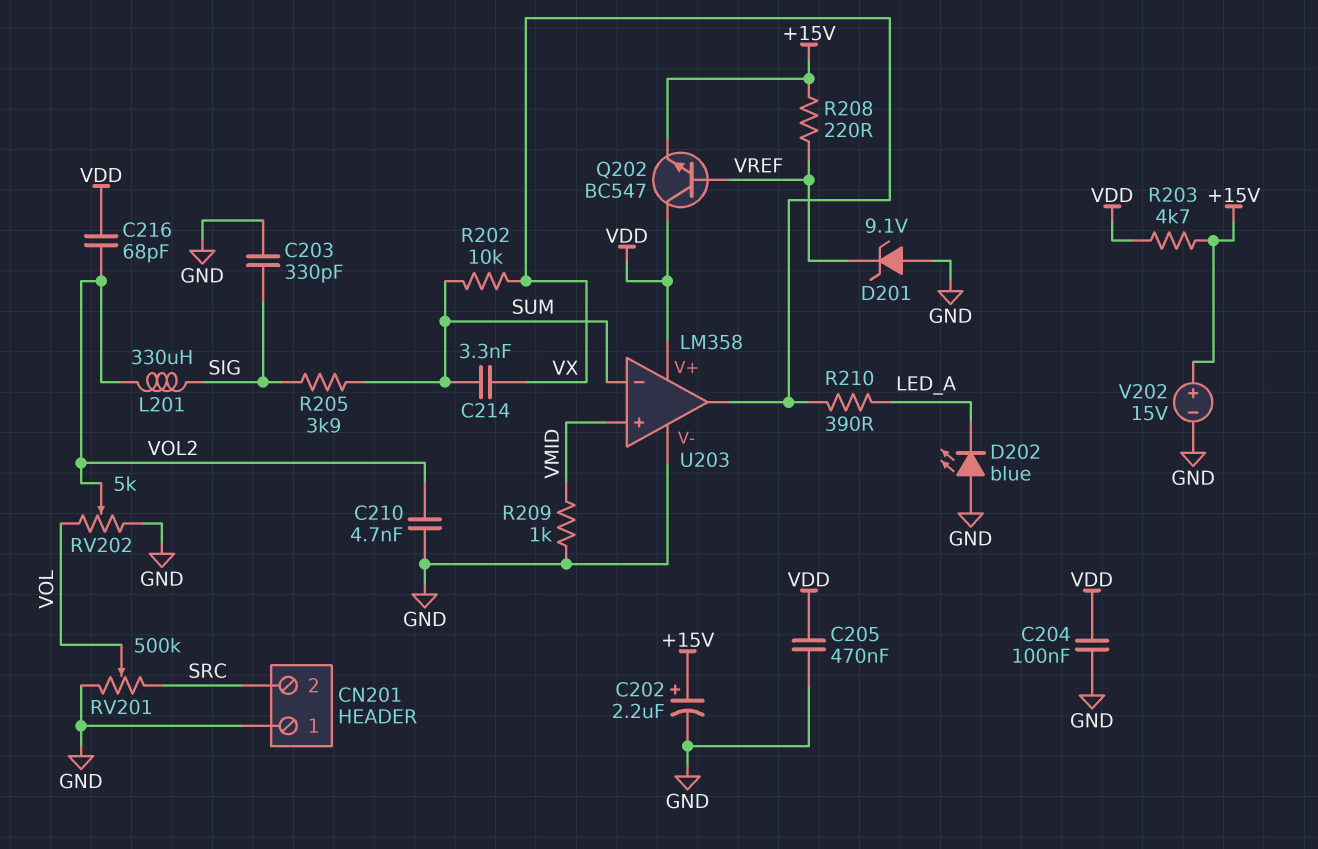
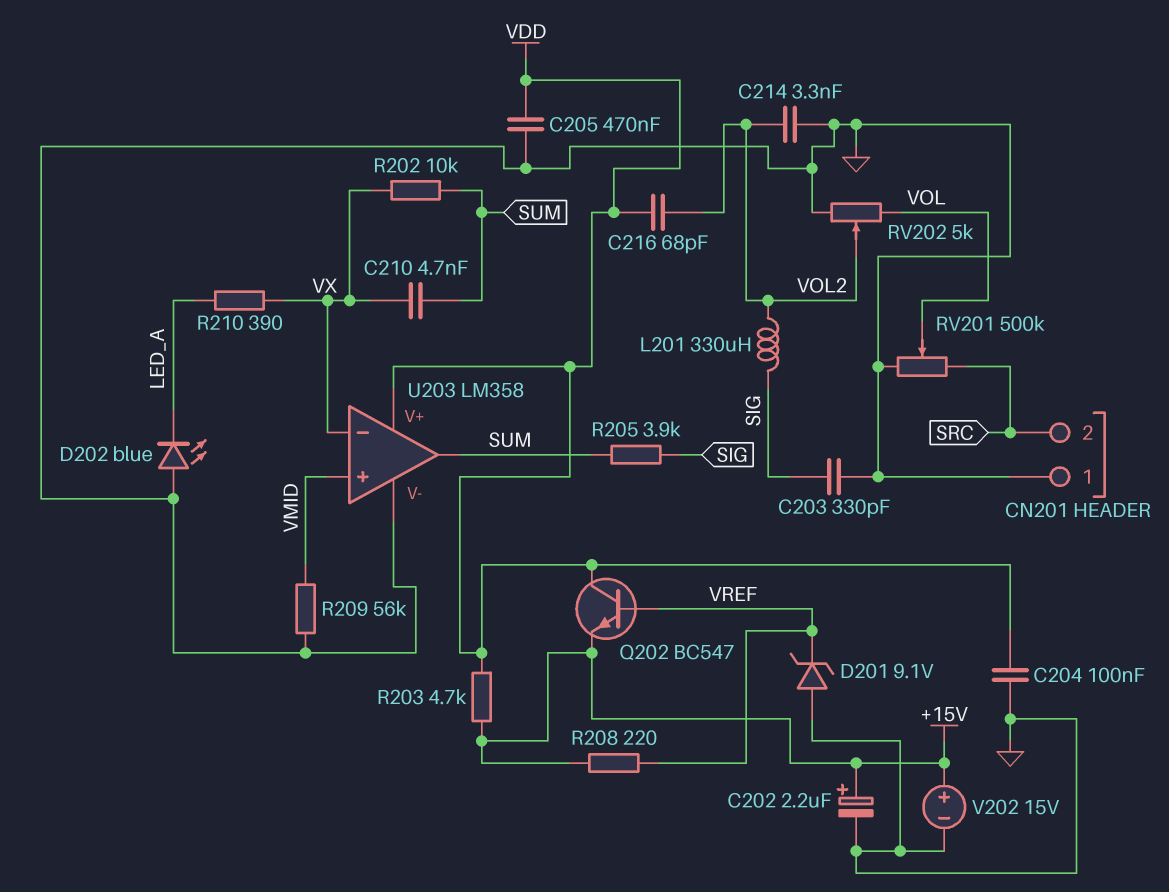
C210: 4.7nF (GND, VOL2) -> 4.7nF (SUM, VX)
C214: 3.3nF (SUM, VX) -> 3.3nF (GND, VOL2)
R209: 1k (GND, VMID) -> 56k (GND, VMID)
U203 pin in-: SUM -> VX
U203 pin out: VX -> SUM

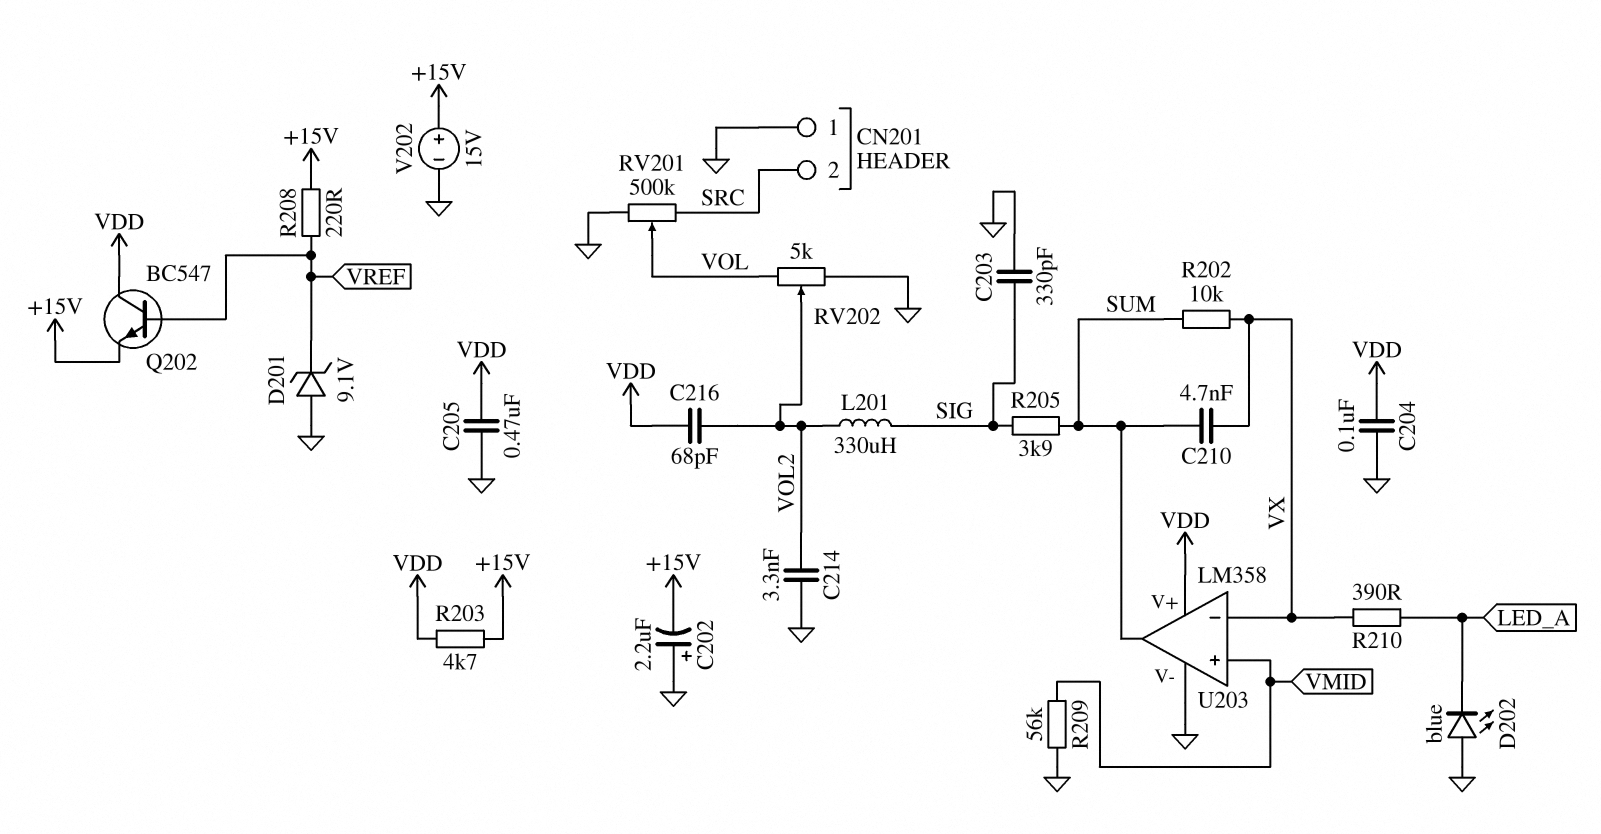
C202: 2.2uF (plus +15V, minus GND) -> 2.2uF (plus GND, minus +15V)

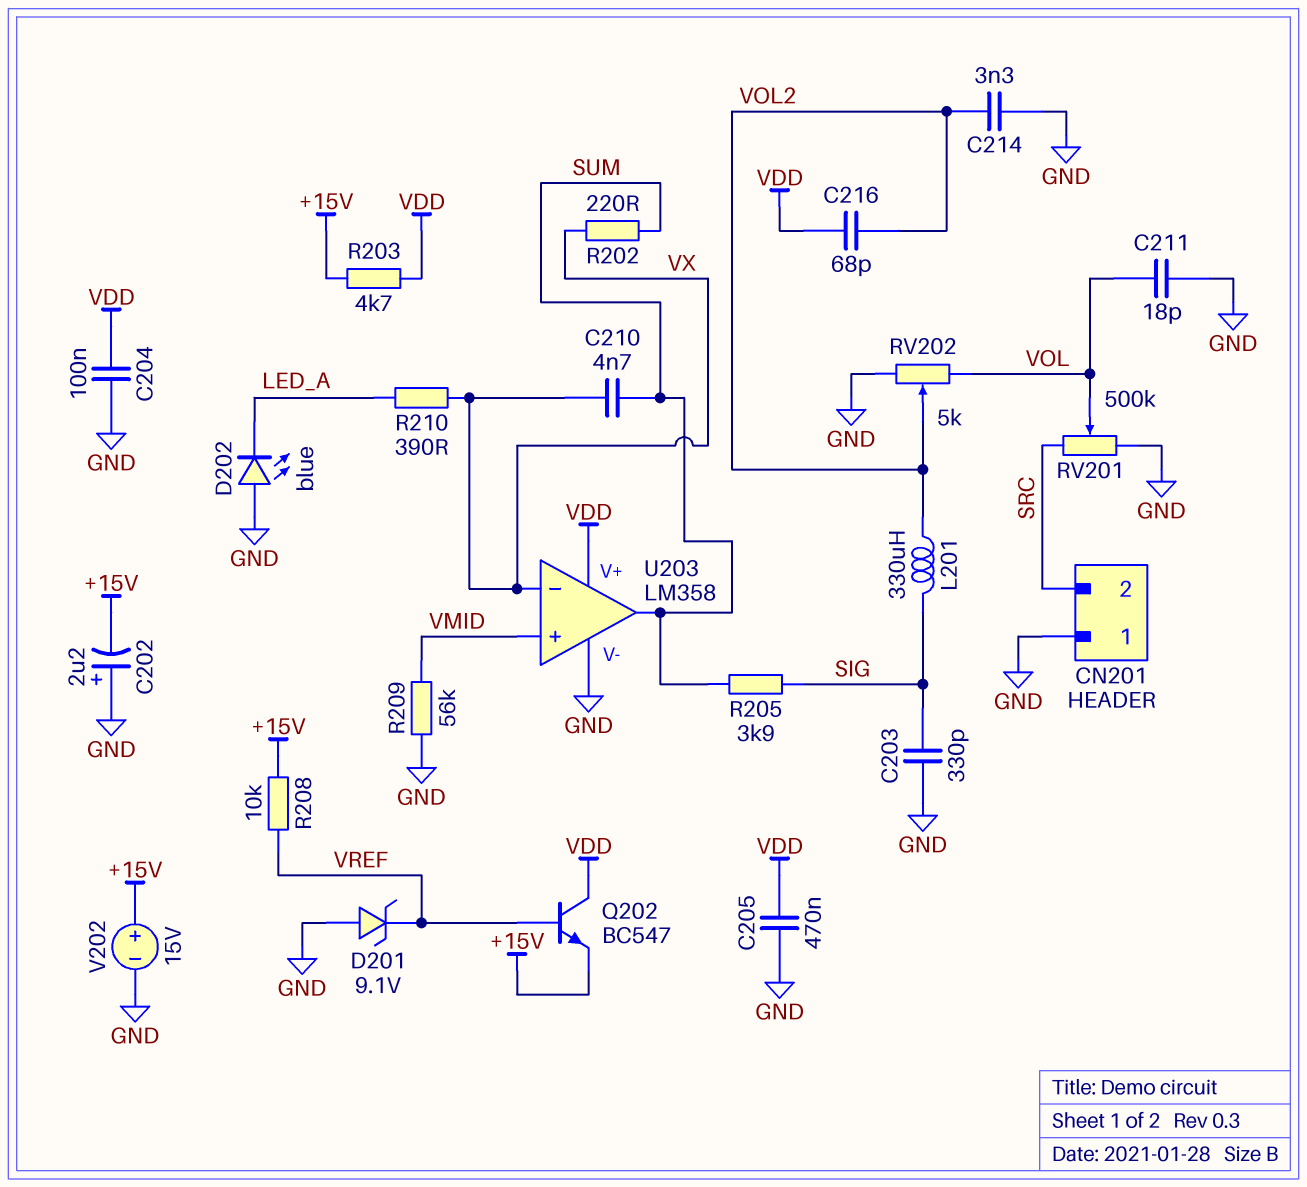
C211: none -> 18pF (GND, VOL)
R202: 10k (SUM, VX) -> 220 (SUM, VX)
R208: 220 (+15V, VREF) -> 10k (+15V, VREF)

